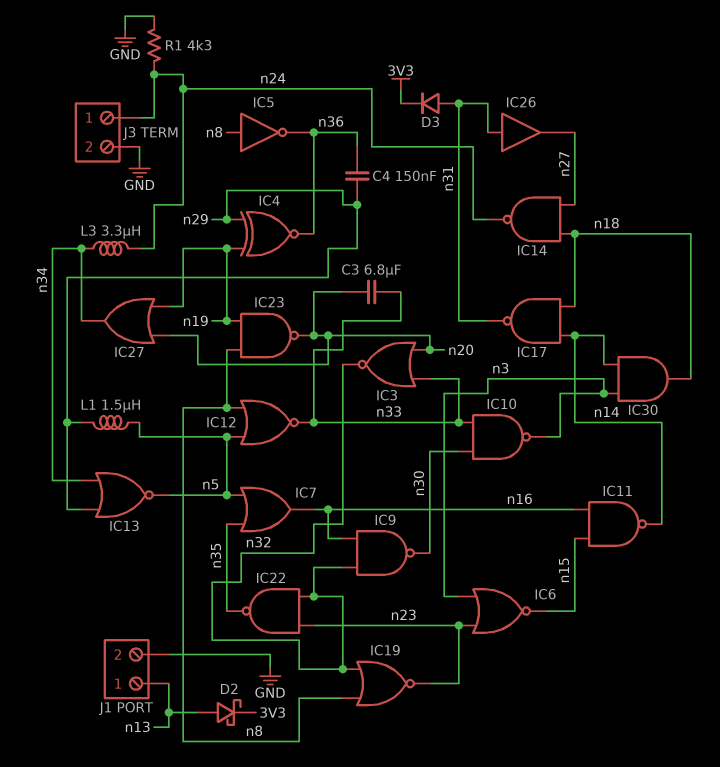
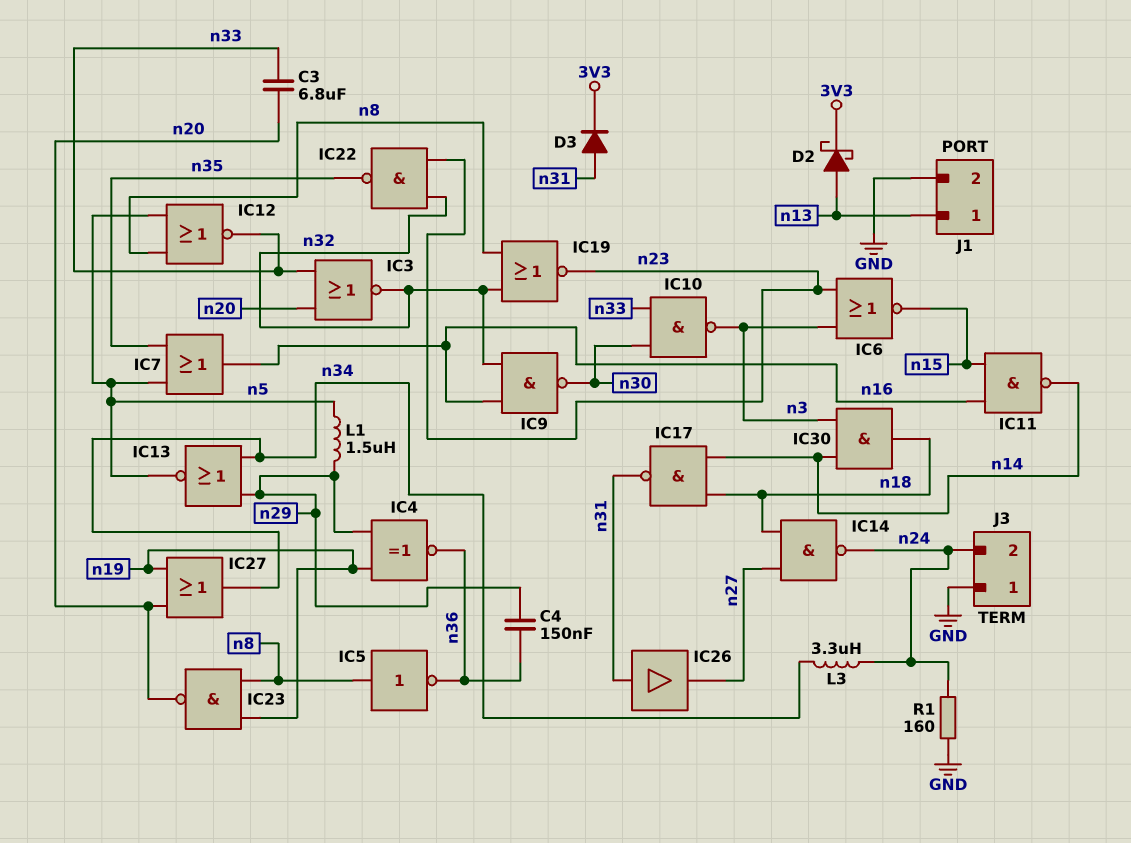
J3 pin 1: n24 -> GND
J3 pin 2: GND -> n24
R1: 4.3k (GND, n24) -> 160 (GND, n24)

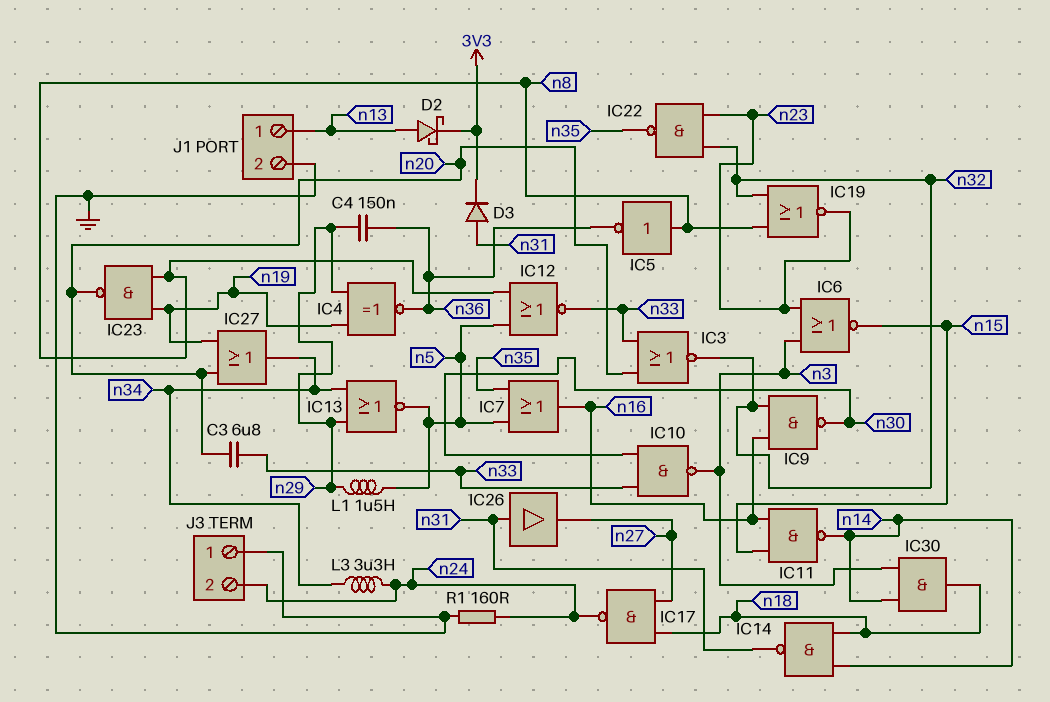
IC14: NAND (in n18, in n27, out n24) -> NAND (in n14, in n18, out n31)
IC17: NAND (in n14, in n18, out n31) -> NAND (in n18, in n27, out n24)

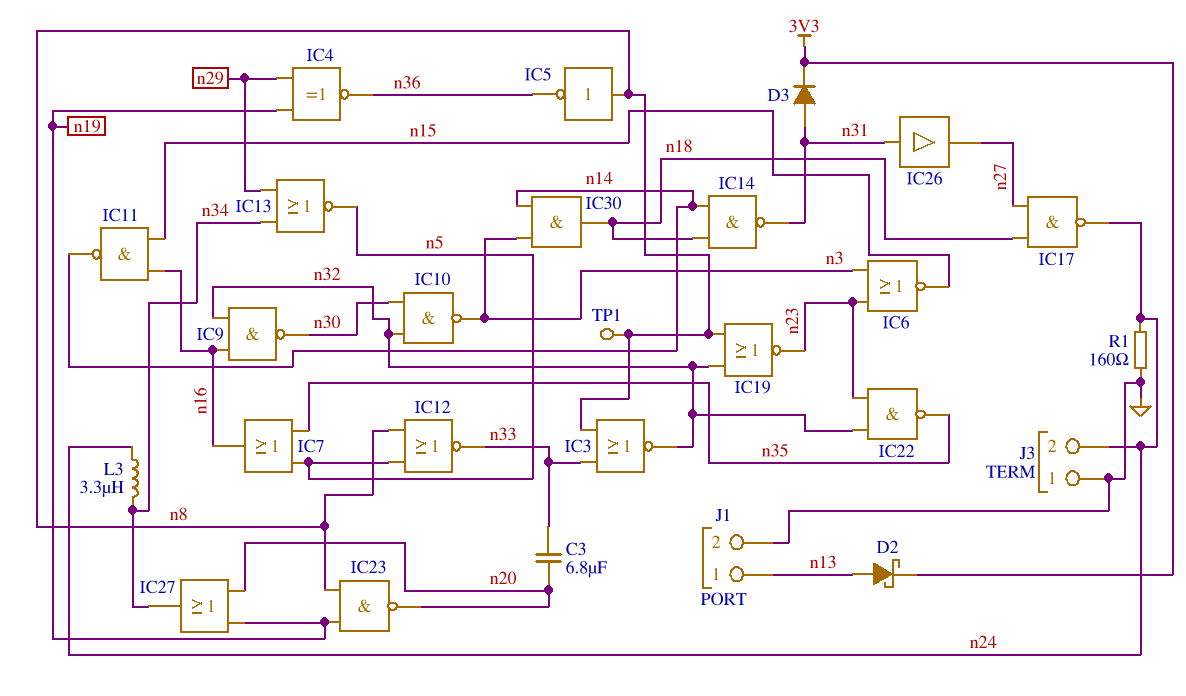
C4: 150nF (n29, n36) -> none
IC3: NOR (in n20, in n33, out n32) -> NOR (in n8, in n33, out n32)
IC10: NAND (in n30, in n33, out n3) -> NAND (in n30, in n32, out n3)
L1: 1.5uH (n5, n29) -> none
TP1: none -> test point (n8)

